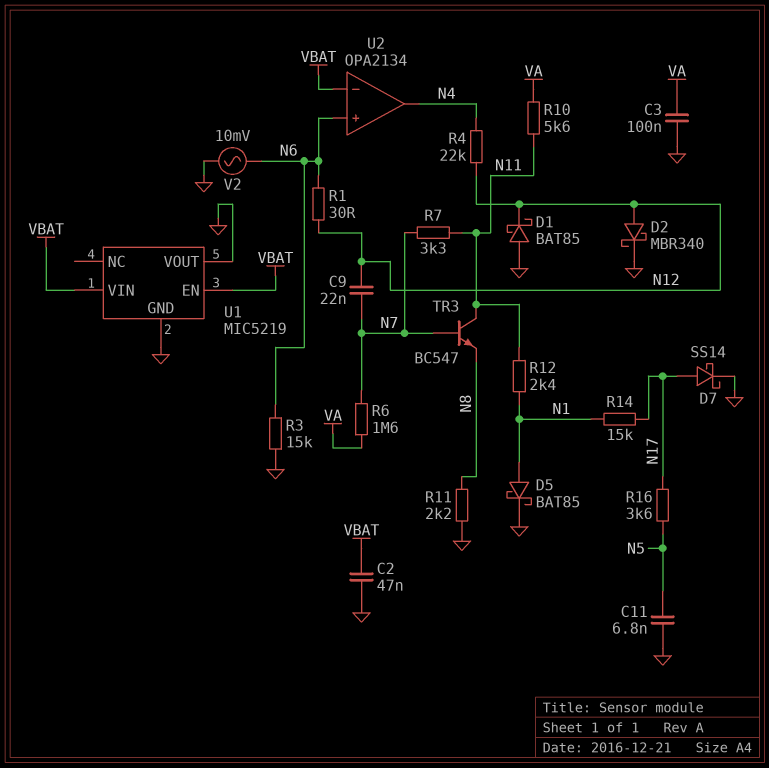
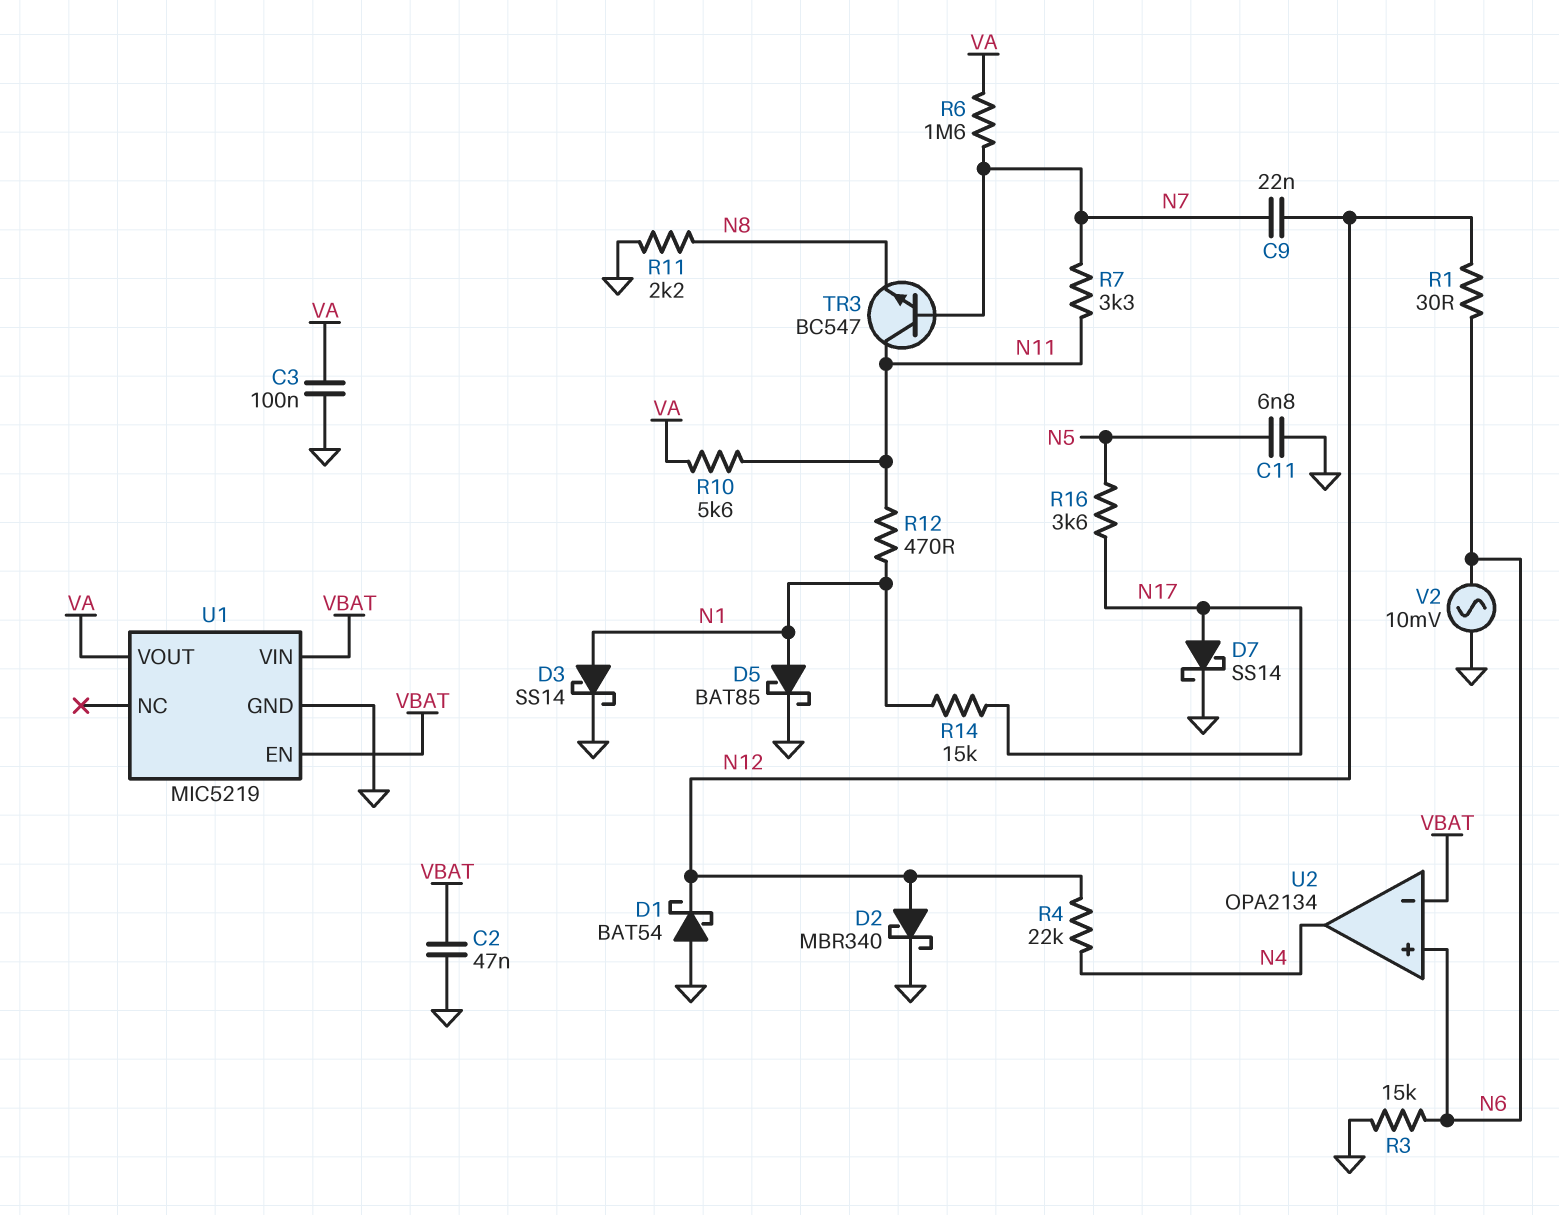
D1: schottky BAT85 (A GND, K N12) -> schottky BAT54 (A GND, K N12)
D3: none -> schottky SS14 (A N1, K GND)
R12: 2.4k (N1, N11) -> 470 (N1, N11)
U1 pin VOUT: GND -> VA

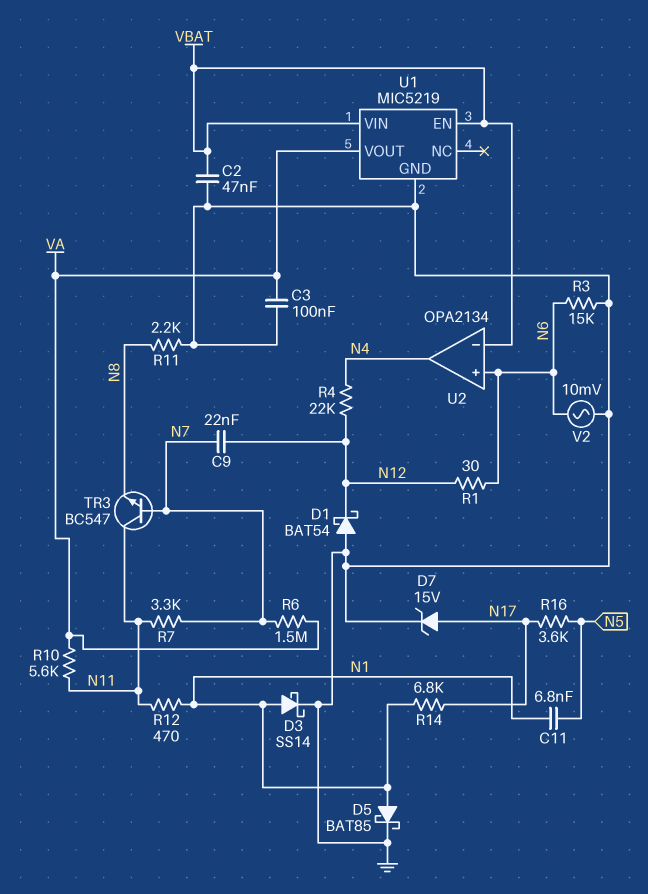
C11: 6.8nF (GND, N5) -> 6.8nF (N1, N5)
D2: schottky MBR340 (A N12, K GND) -> none
D7: schottky SS14 (A N17, K GND) -> zener 15V (A N17, K GND)
R6: 1.6M (N7, VA) -> 1.5M (N7, VA)
R14: 15k (N1, N17) -> 6.8k (N1, N17)

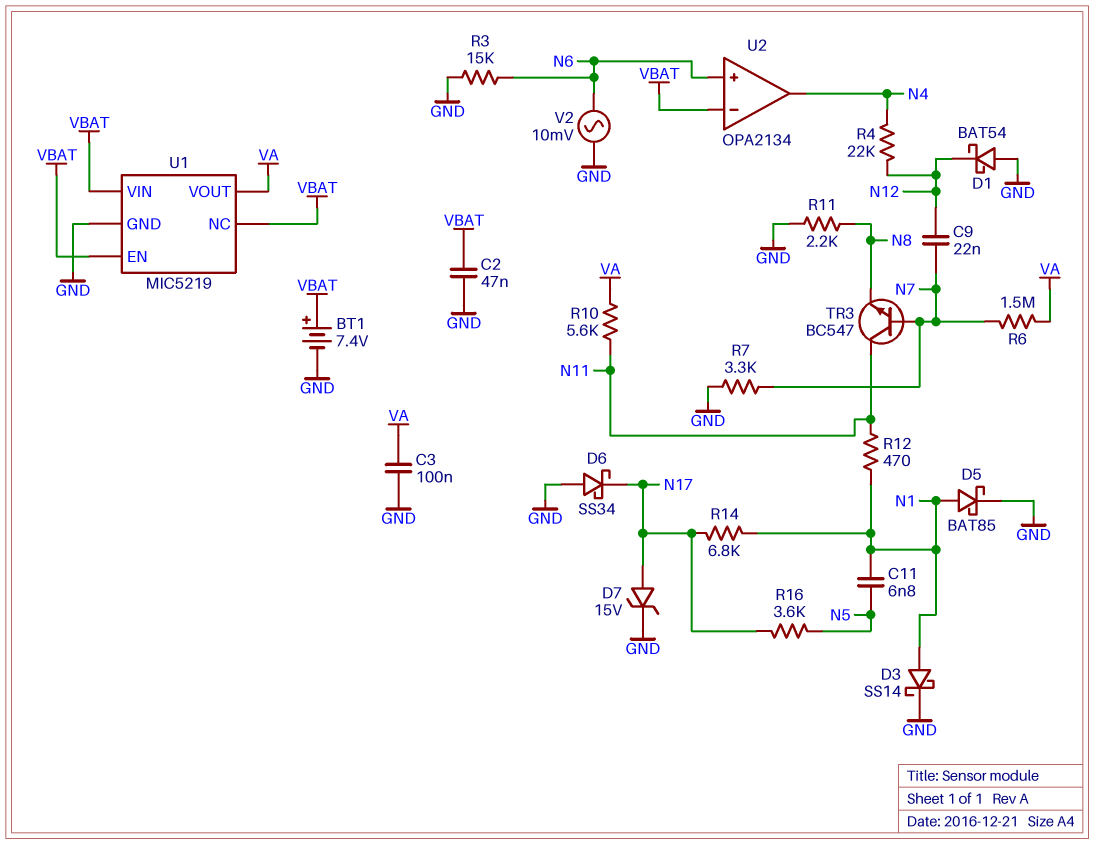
BT1: none -> 7.4V (plus VBAT, minus GND)
D6: none -> schottky SS34 (A GND, K N17)
R1: 30 (N6, N12) -> none
R7: 3.3k (N7, N11) -> 3.3k (GND, N7)
U1 pin NC: none -> VBAT

